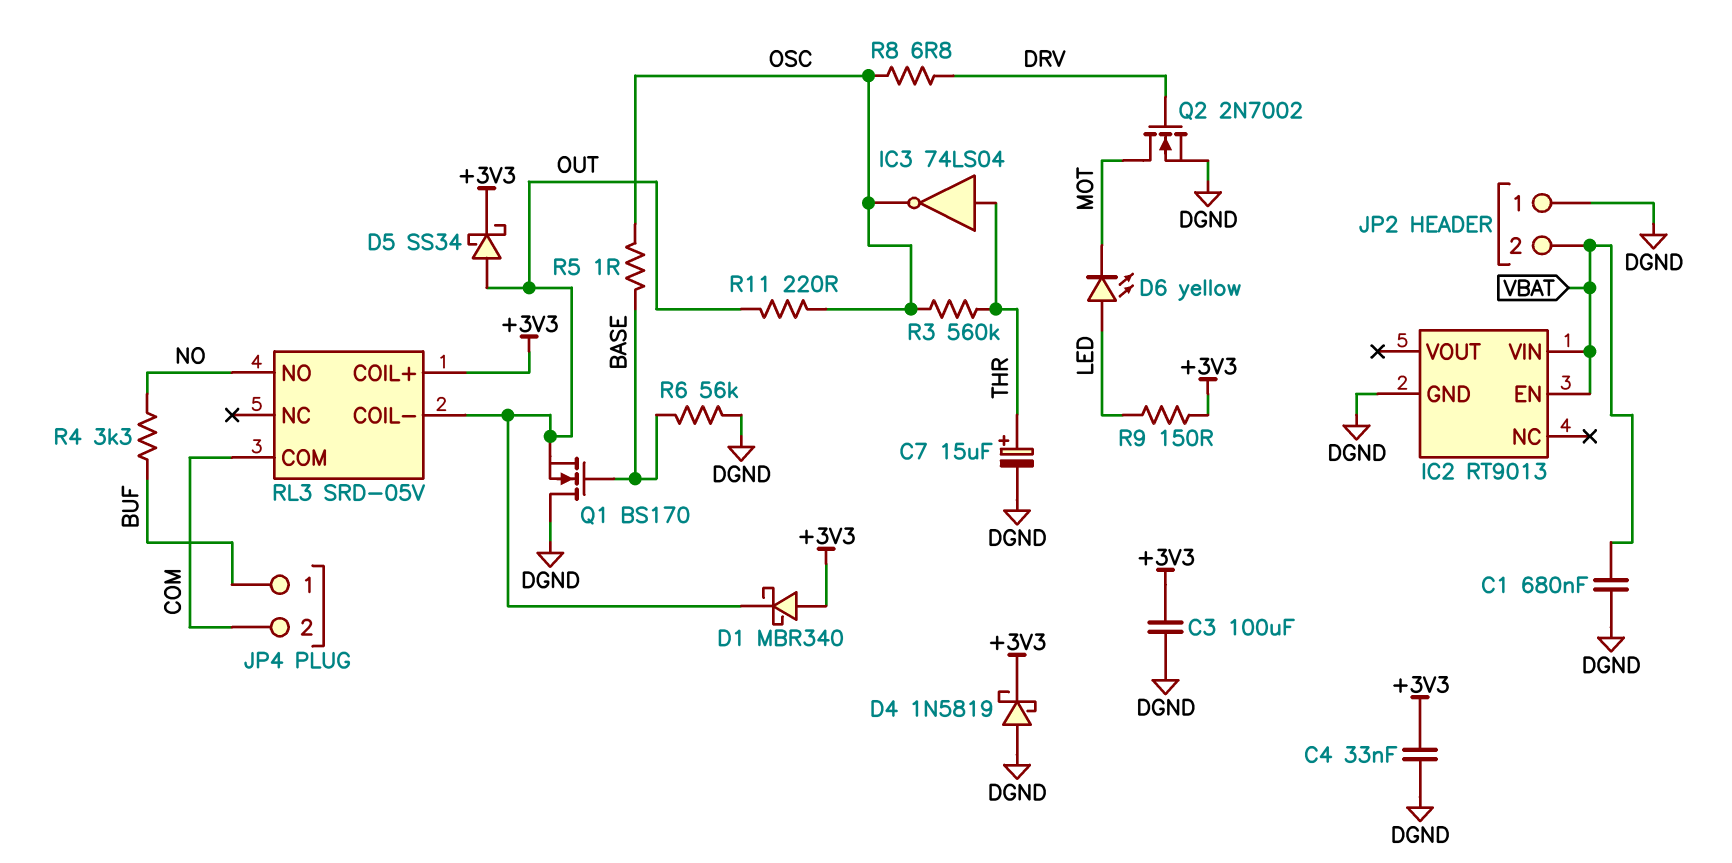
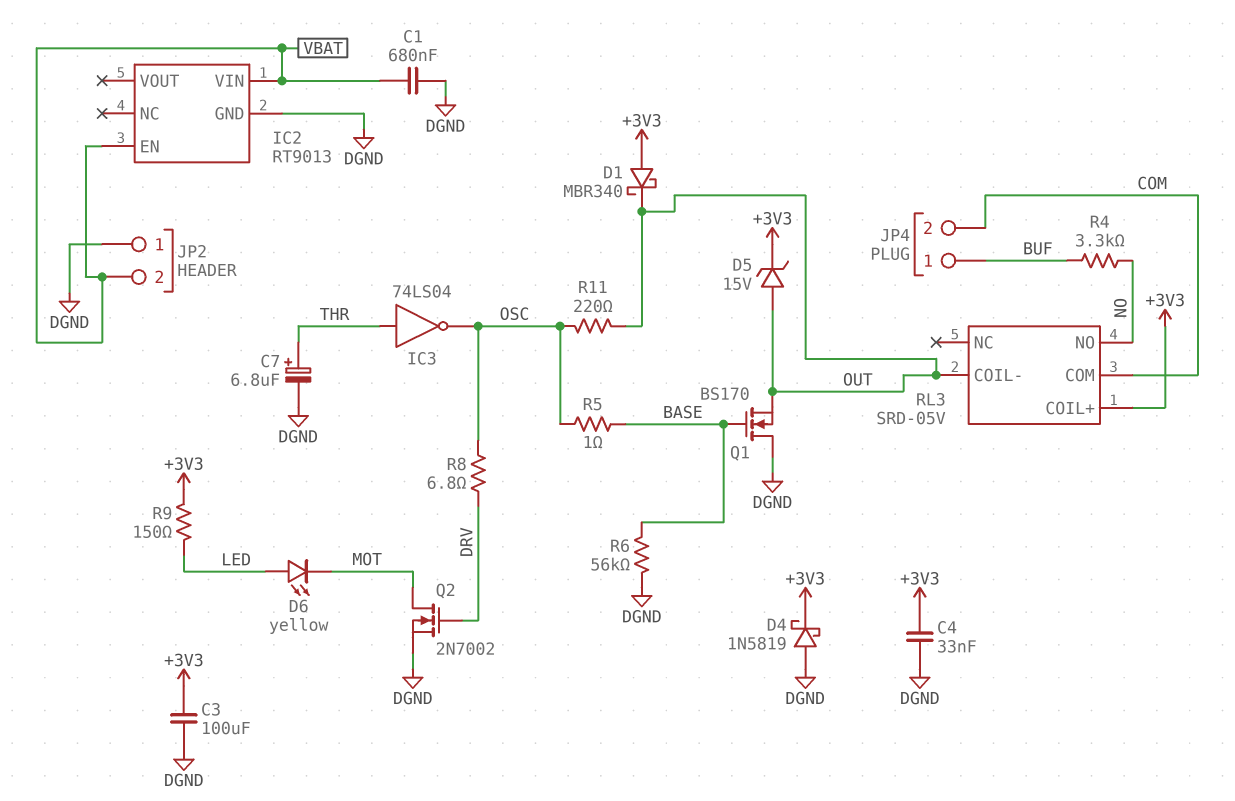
C7: 15uF (plus THR, minus DGND) -> 6.8uF (plus THR, minus DGND)
D5: schottky SS34 (A OUT, K +3V3) -> zener 15V (A OUT, K +3V3)
R3: 560k (OSC, THR) -> none

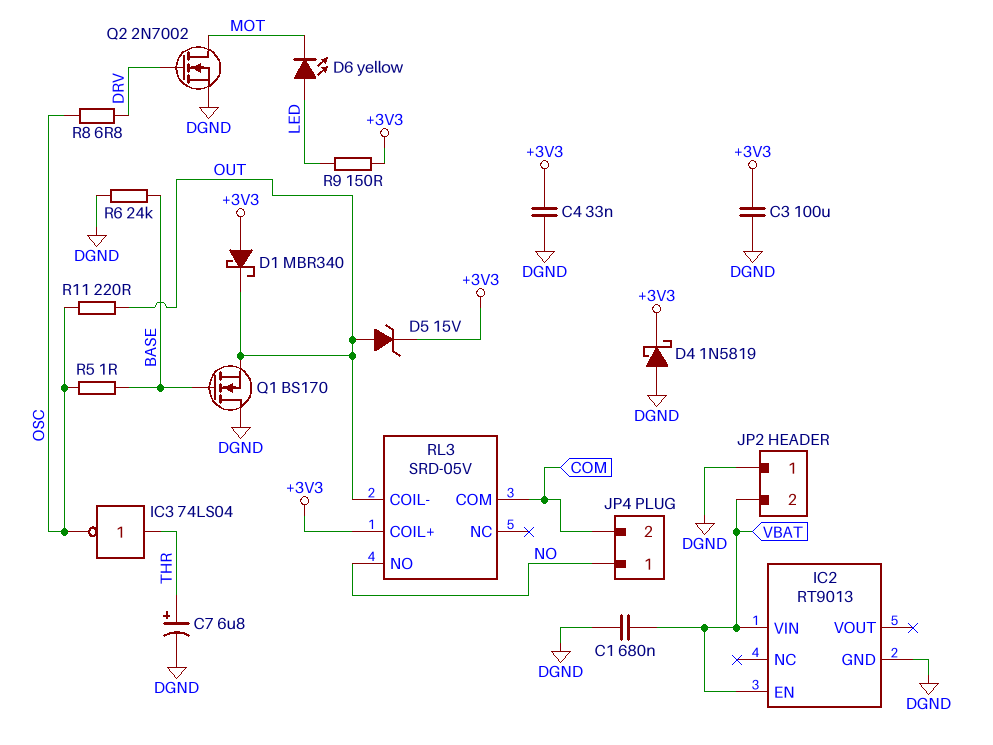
JP4 pin 1: BUF -> NO
R4: 3.3k (BUF, NO) -> none
R6: 56k (BASE, DGND) -> 24k (BASE, DGND)

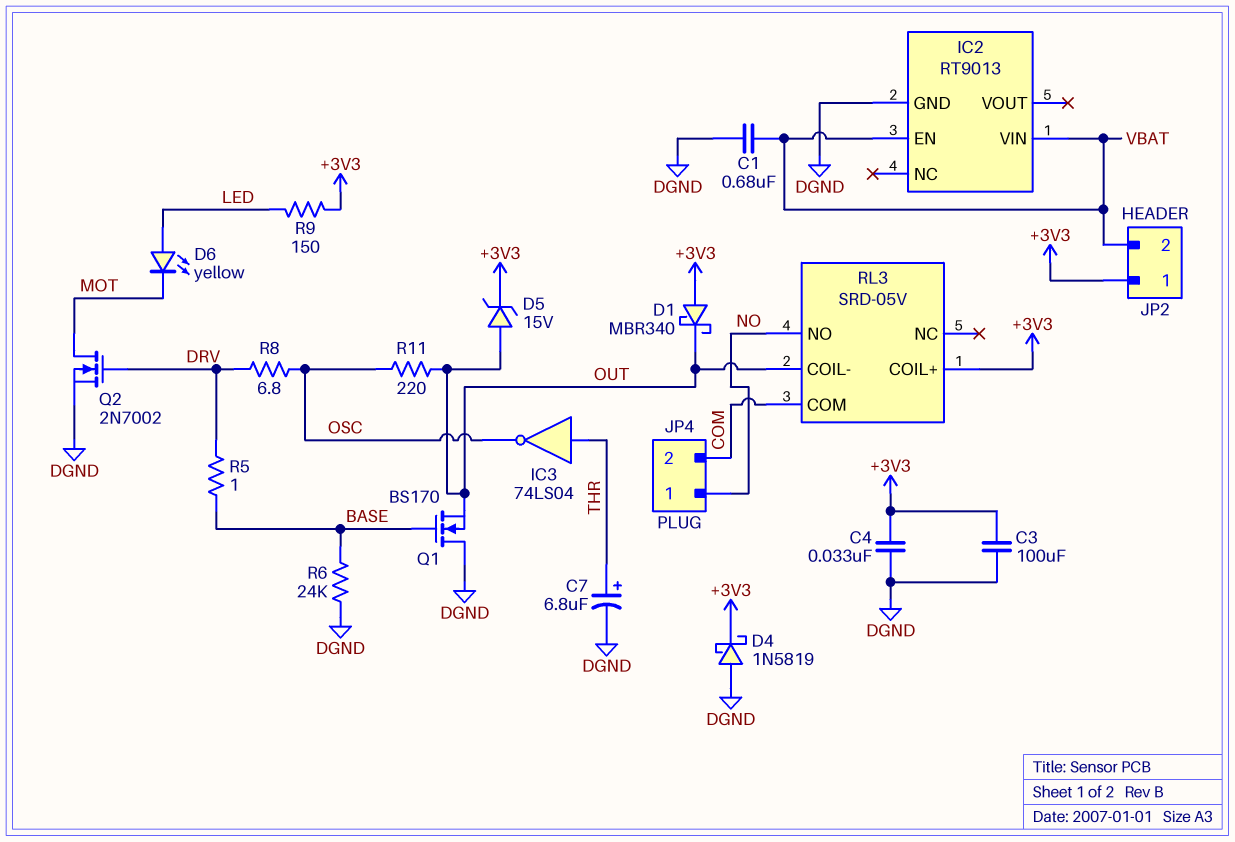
JP2 pin 1: DGND -> +3V3
R5: 1 (BASE, OSC) -> 1 (BASE, DRV)

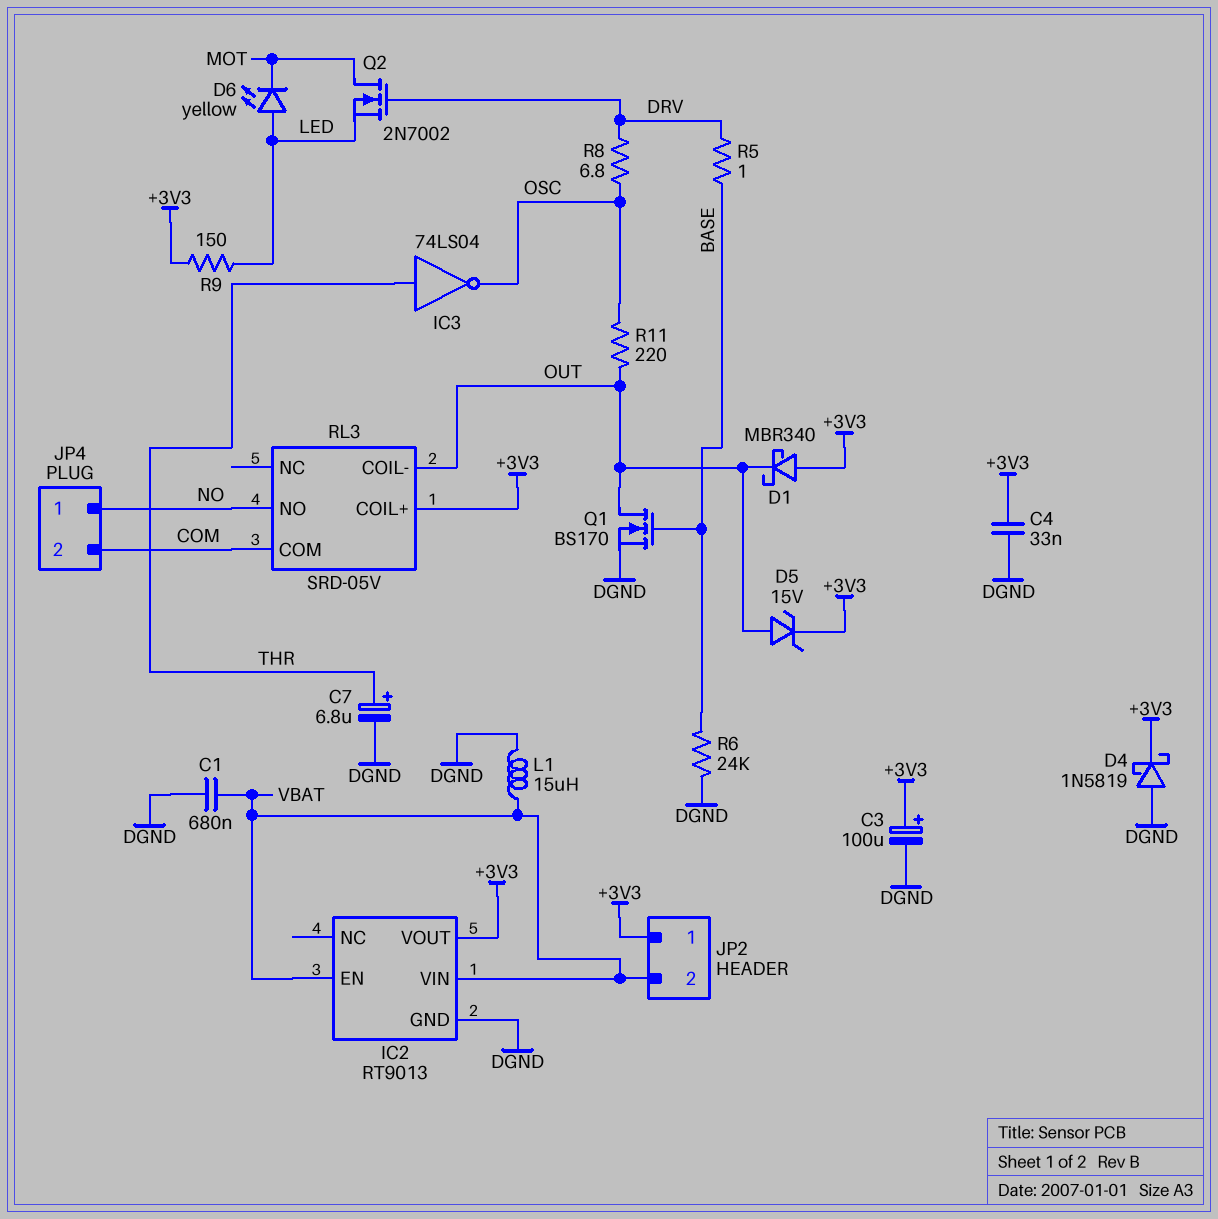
C3: 100uF (+3V3, DGND) -> 100uF (plus +3V3, minus DGND)
IC2 pin VOUT: none -> +3V3
L1: none -> 15uH (DGND, VBAT)
Q1: NMOS BS170 (G BASE, D DGND, S OUT) -> NMOS BS170 (G BASE, D OUT, S DGND)
Q2: NMOS 2N7002 (G DRV, D MOT, S DGND) -> NMOS 2N7002 (G DRV, D MOT, S LED)

